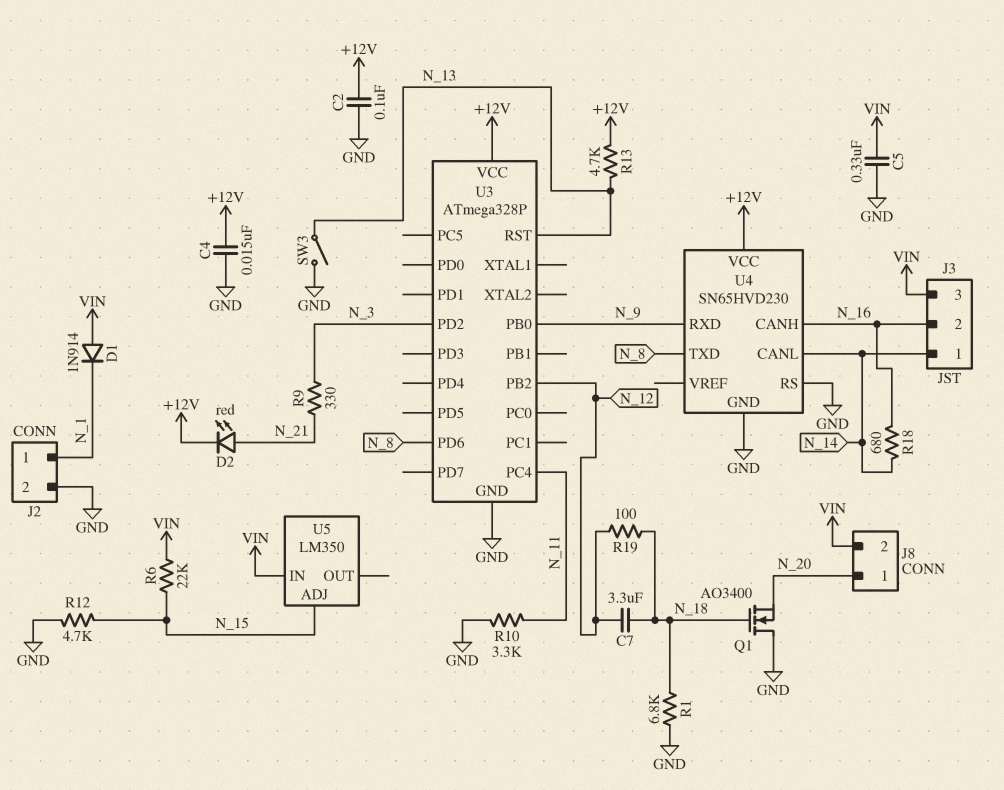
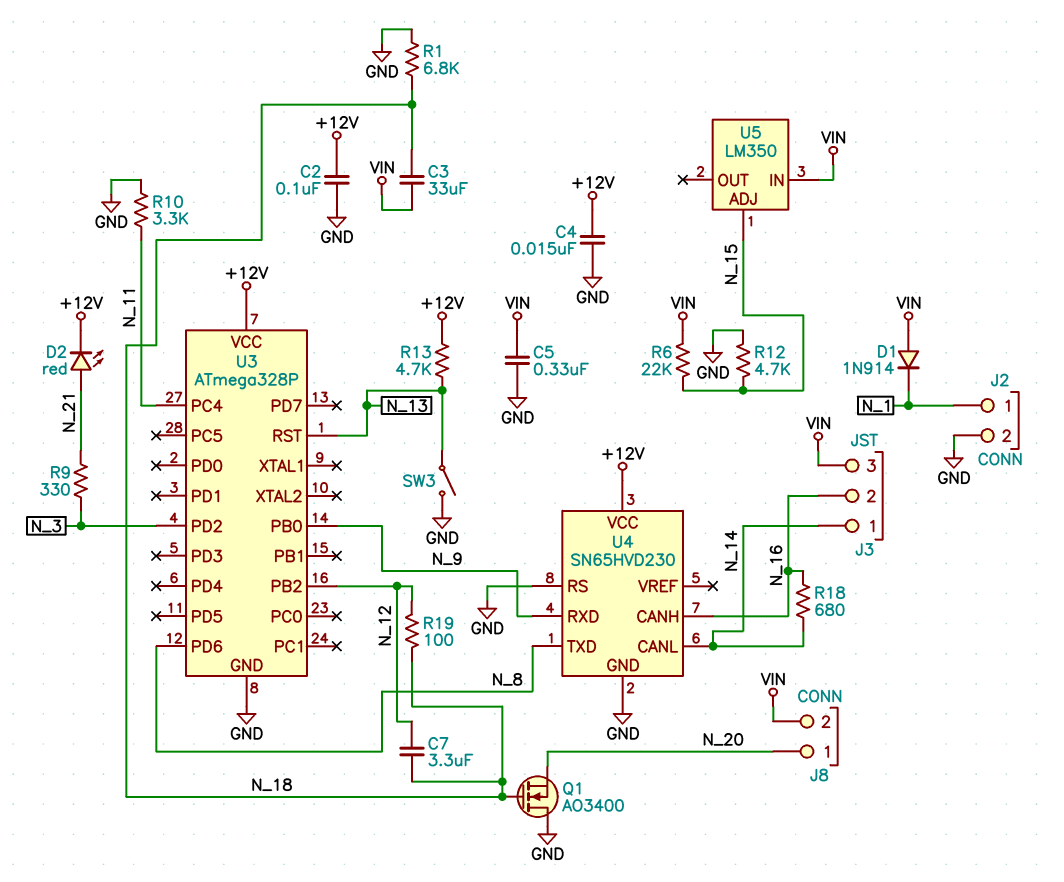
C3: none -> 33uF (N_18, VIN)

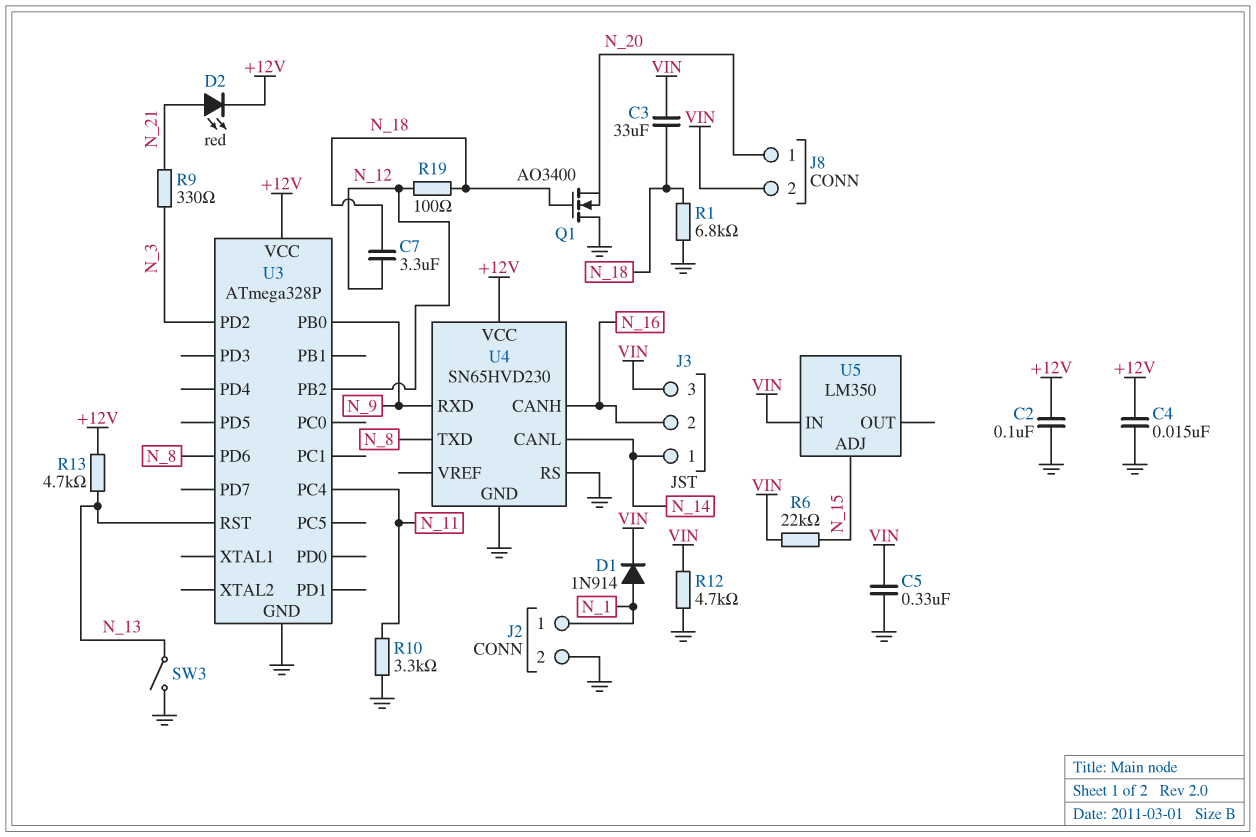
D1: diode 1N914 (A VIN, K N_1) -> diode 1N914 (A N_1, K VIN)
R12: 4.7k (GND, N_15) -> 4.7k (GND, VIN)
R18: 680 (N_14, N_16) -> none

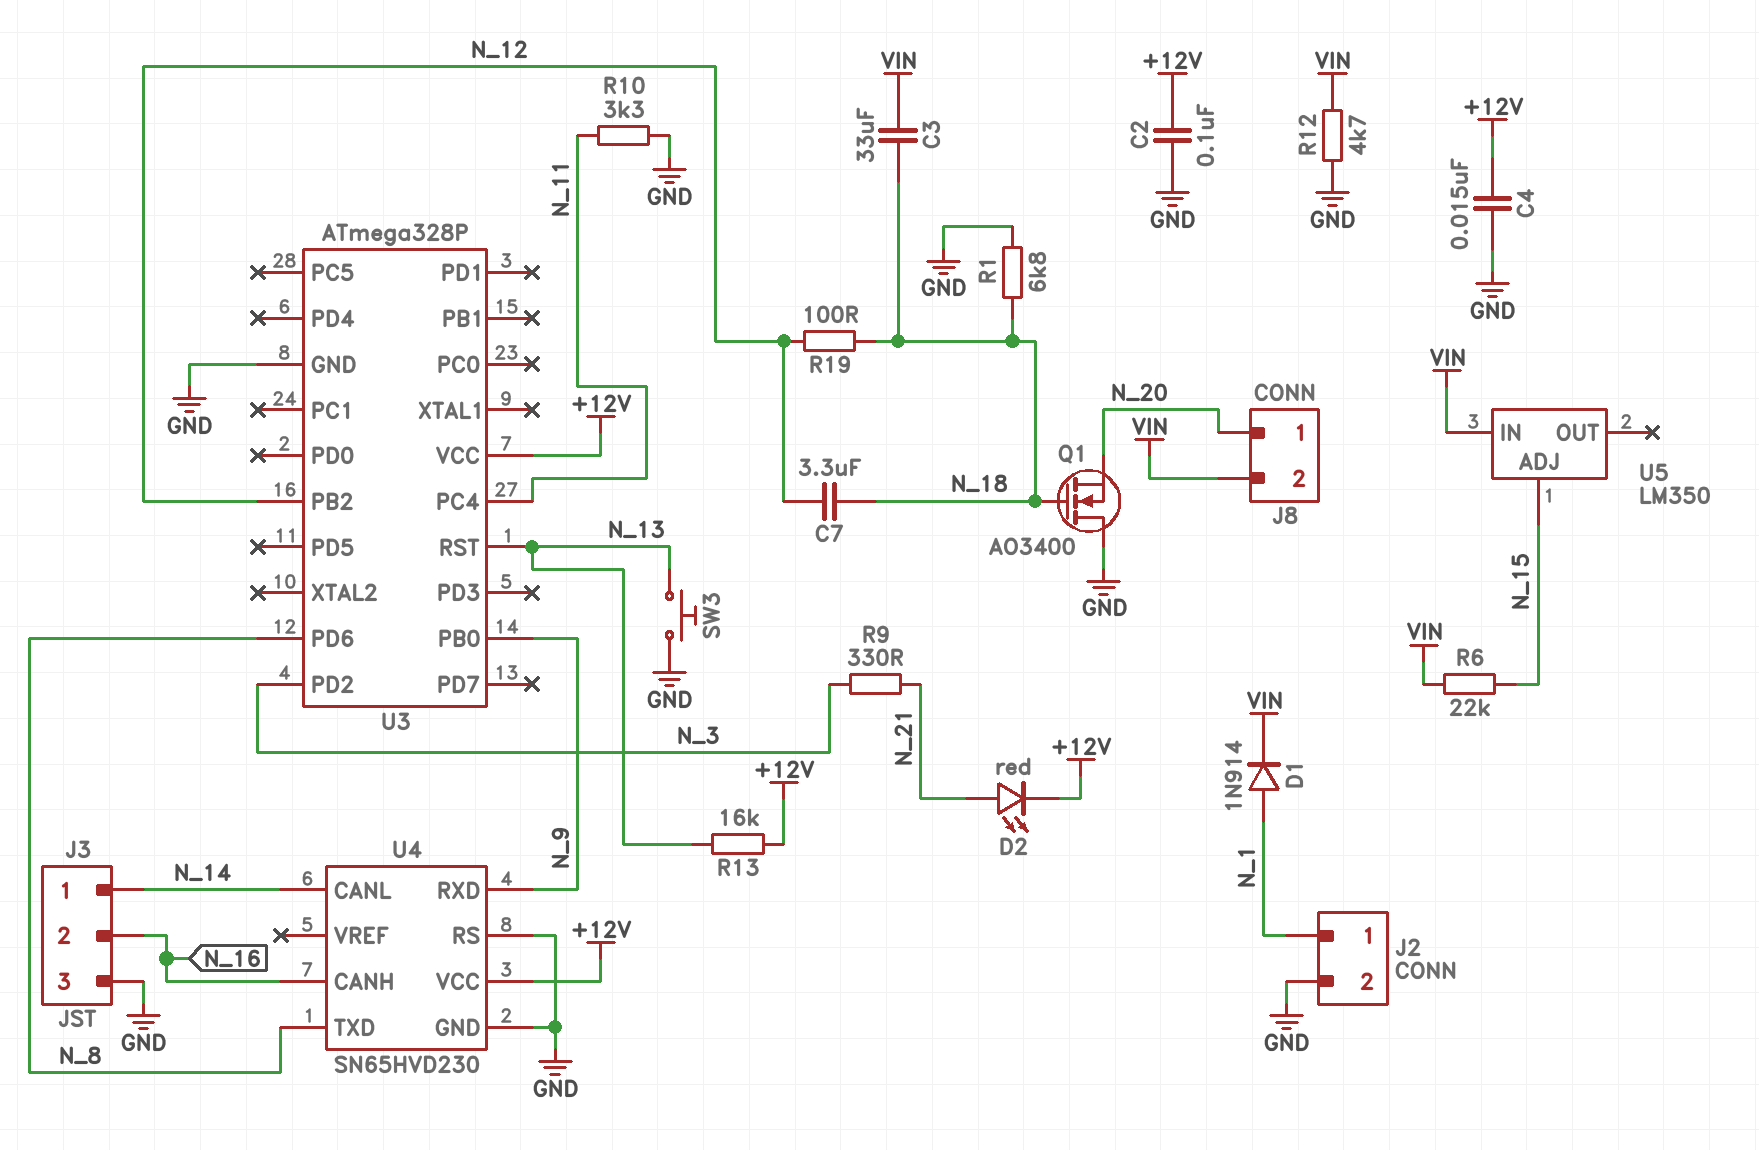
C5: 330nF (GND, VIN) -> none
J3 pin 3: VIN -> GND
R13: 4.7k (+12V, N_13) -> 16k (+12V, N_13)
SW3: switch (GND, N_13) -> button (GND, N_13)

